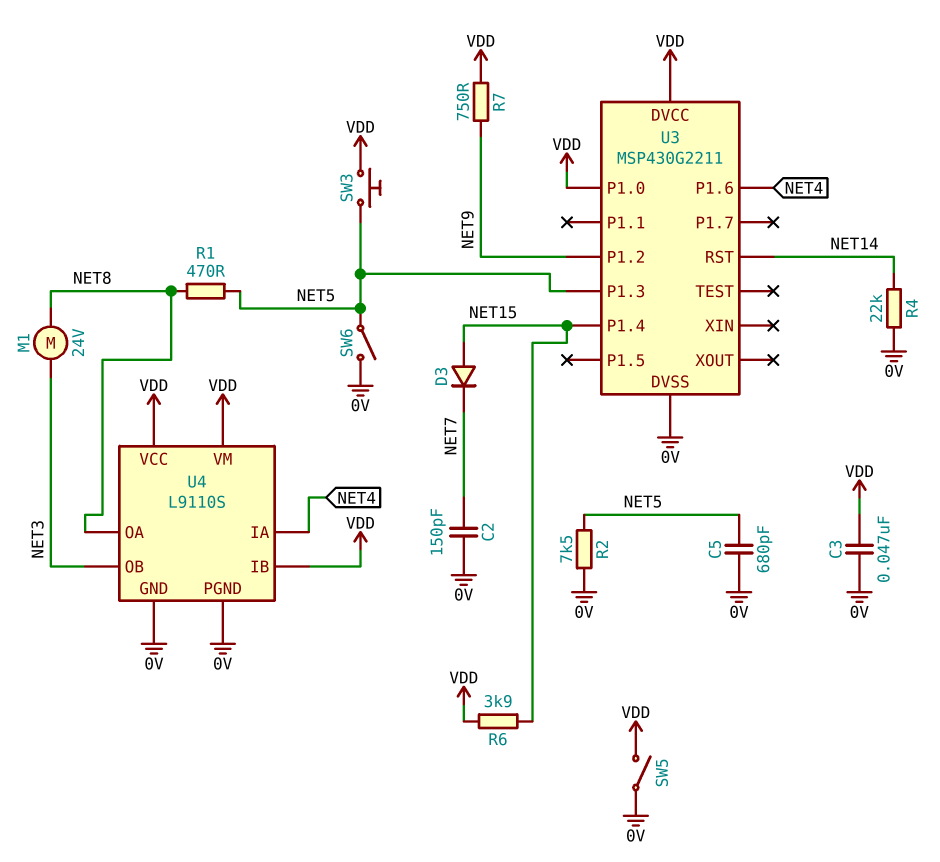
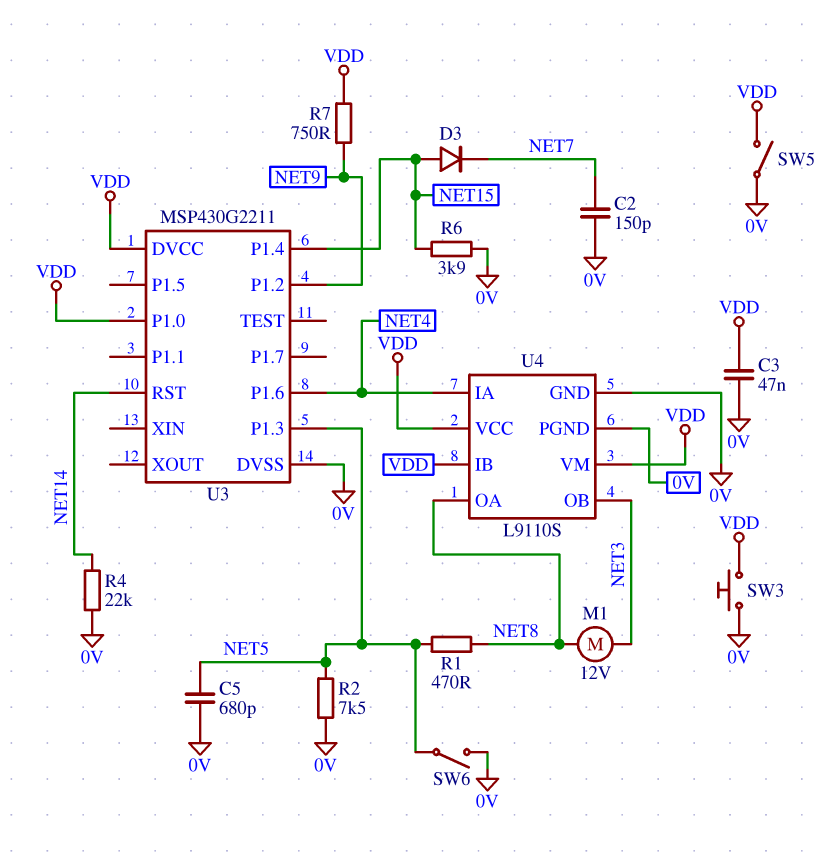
M1: motor 24V (NET3, NET8) -> motor 12V (NET3, NET8)
R6: 3.9k (NET15, VDD) -> 3.9k (0V, NET15)
SW3: button (NET5, VDD) -> button (0V, VDD)

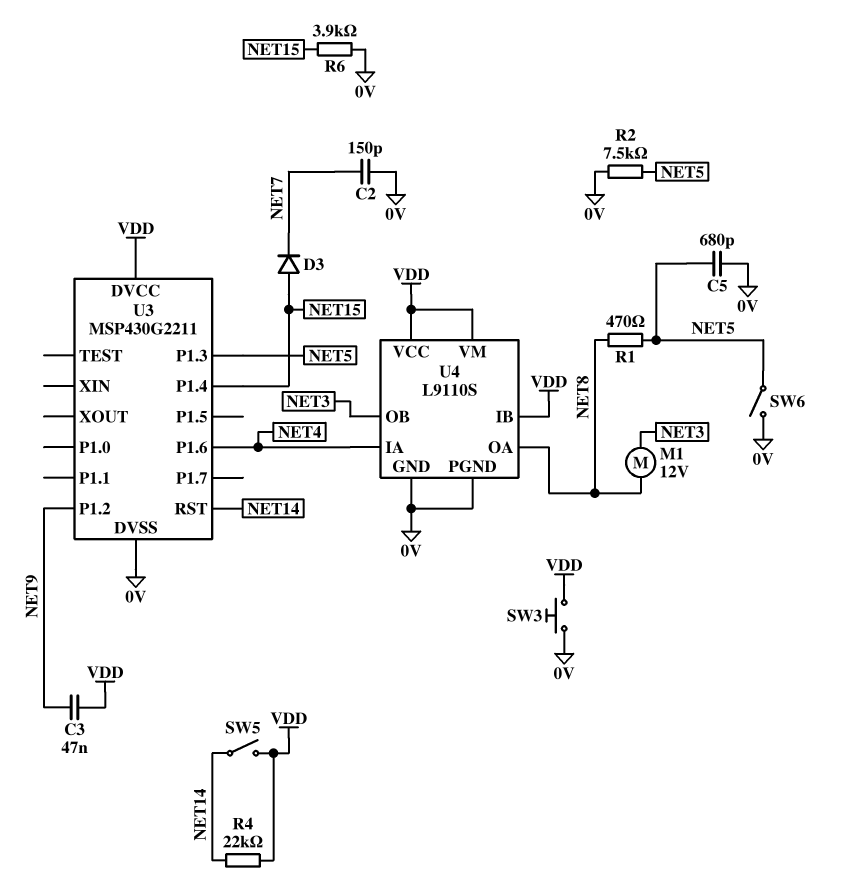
C3: 47nF (0V, VDD) -> 47nF (NET9, VDD)
R4: 22k (0V, NET14) -> 22k (NET14, VDD)
R7: 750 (NET9, VDD) -> none
SW5: switch (0V, VDD) -> switch (NET14, VDD)
U3 pin P1.0: VDD -> none

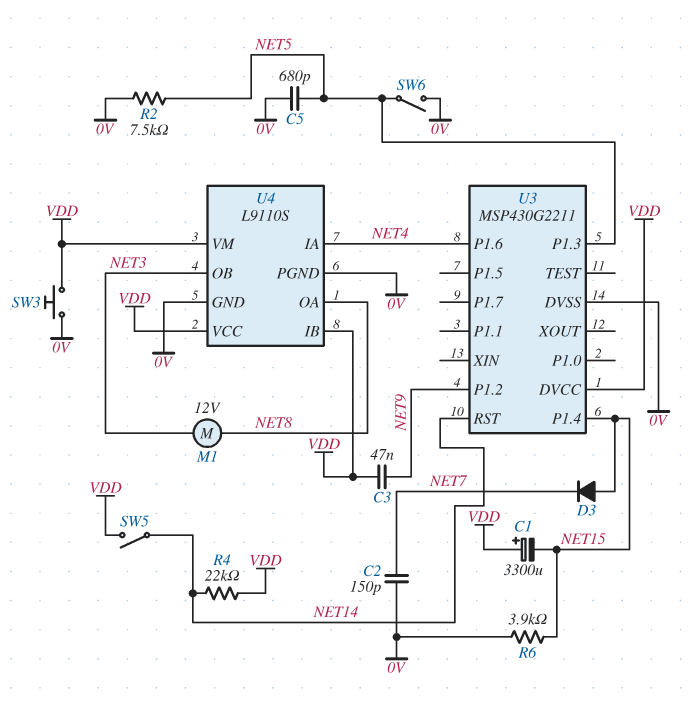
C1: none -> 3300uF (plus VDD, minus NET15)
R1: 470 (NET5, NET8) -> none

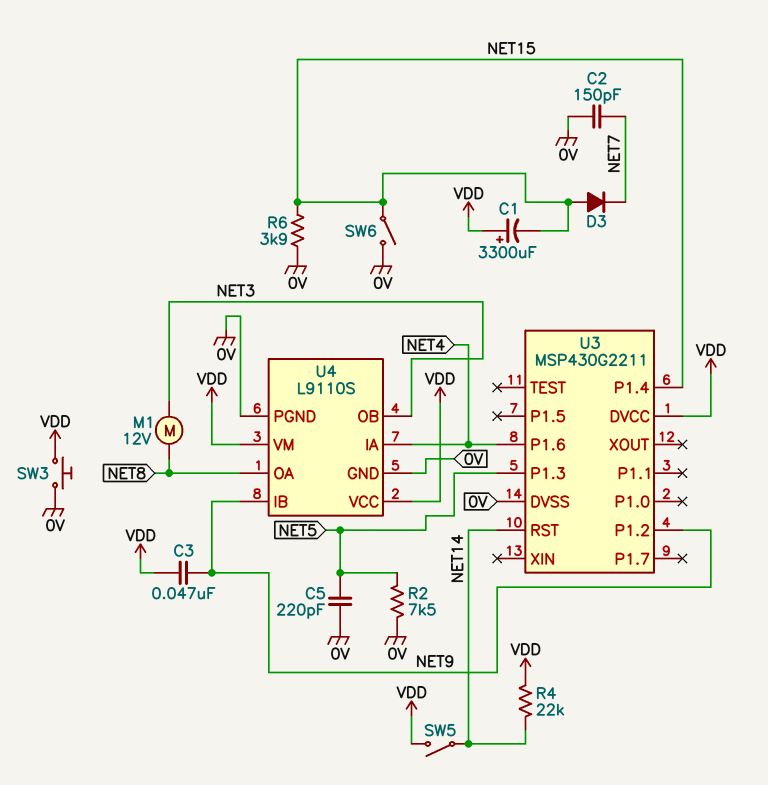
C5: 680pF (0V, NET5) -> 220pF (0V, NET5)
SW6: switch (0V, NET5) -> switch (0V, NET15)
U4 pin IB: VDD -> NET9

